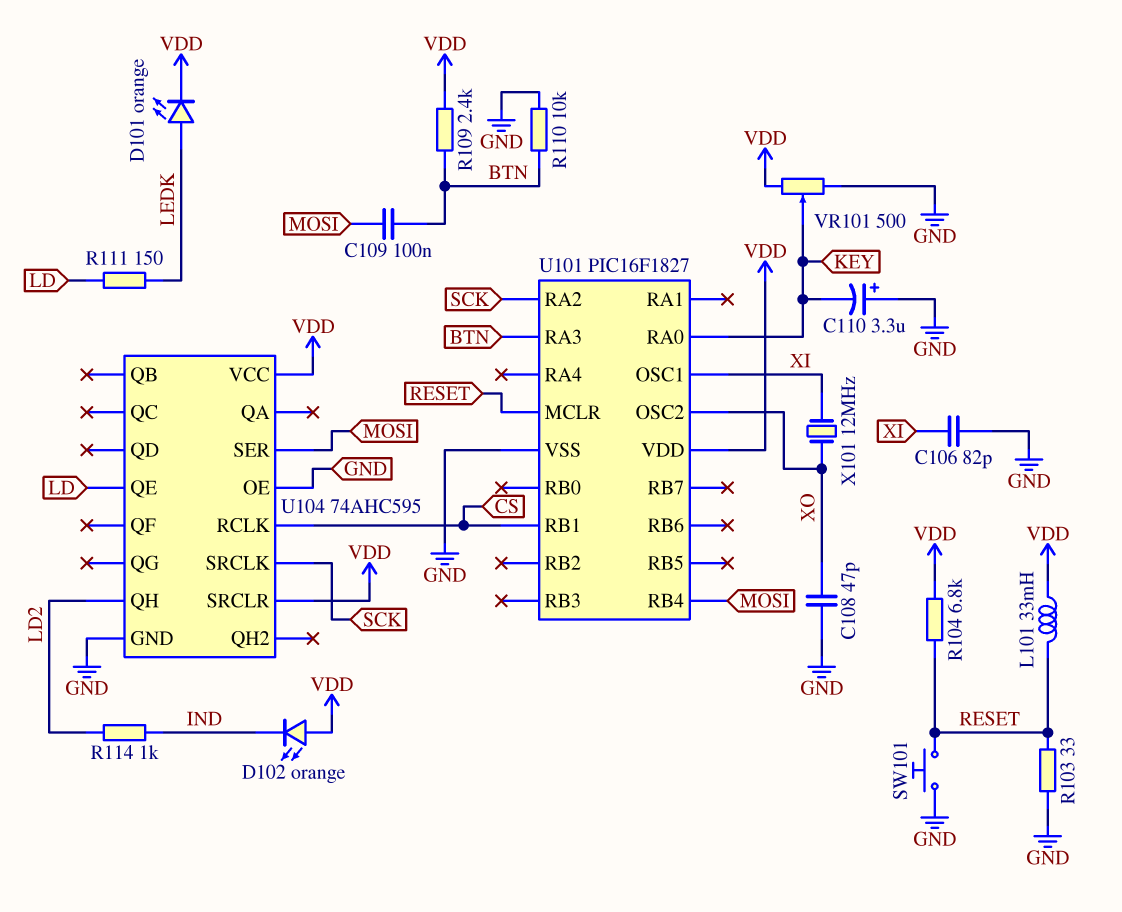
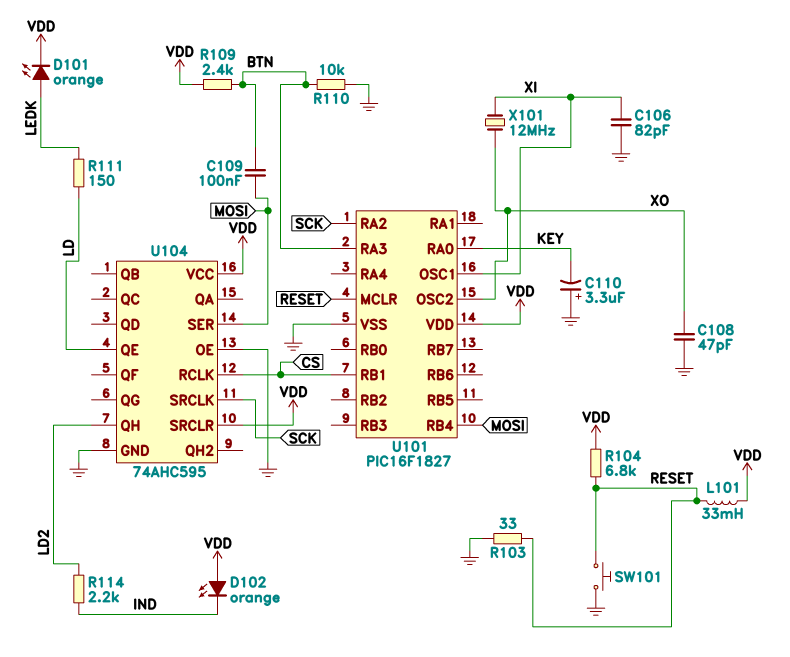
R114: 1k (IND, LD2) -> 2.2k (IND, LD2)
VR101: 500 (GND, VDD, wiper KEY) -> none

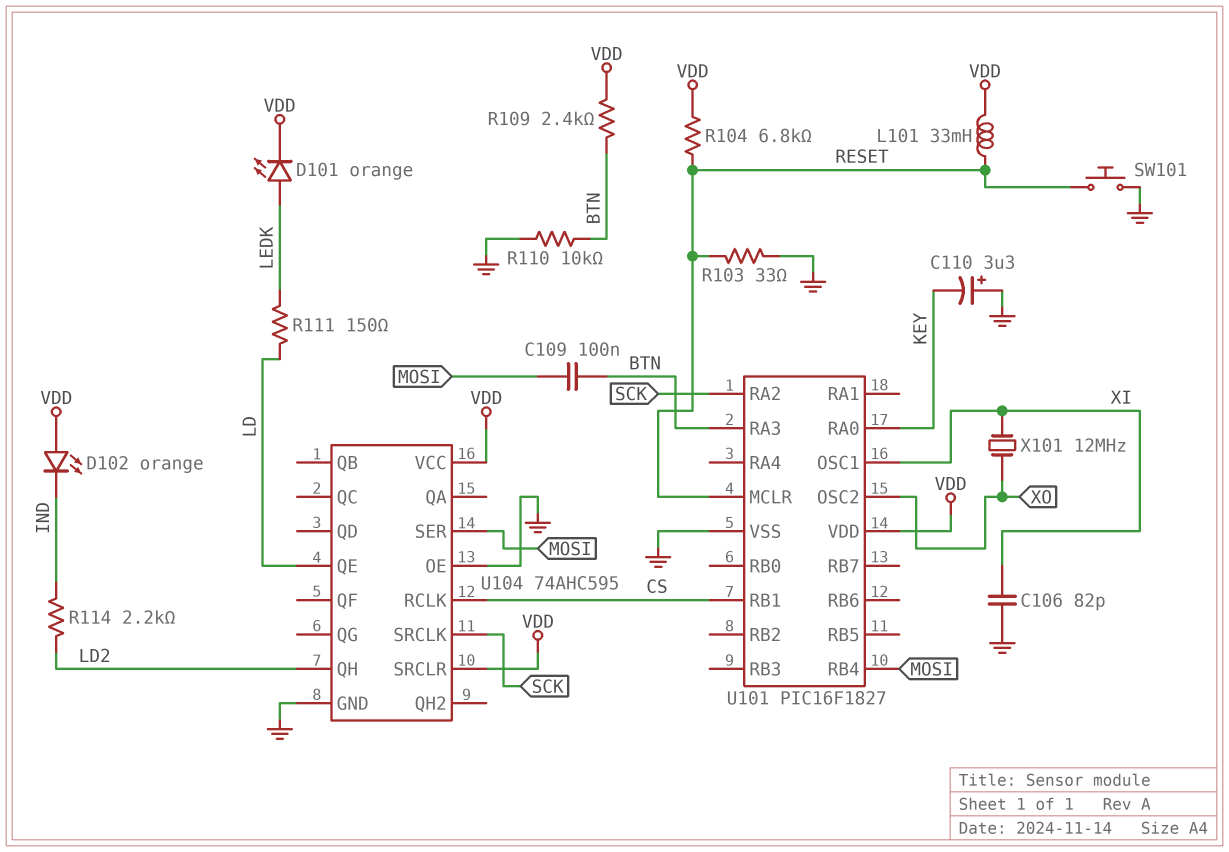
C108: 47pF (GND, XO) -> none

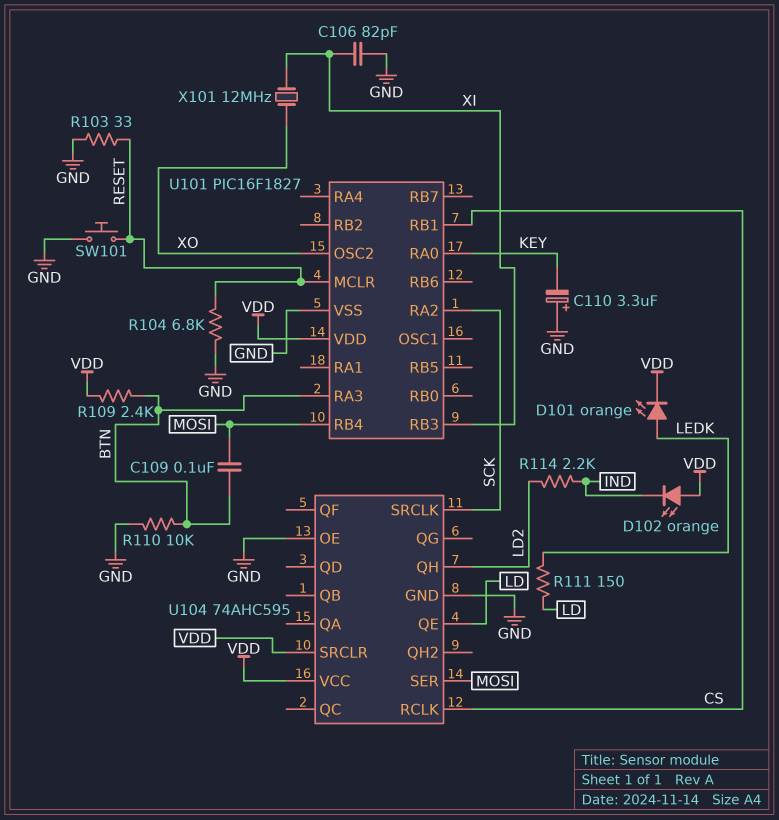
L101: 33mH (RESET, VDD) -> none
R104: 6.8k (RESET, VDD) -> 6.8k (GND, RESET)
U101 pin OSC1: XI -> none
U101 pin RB3: none -> XI

